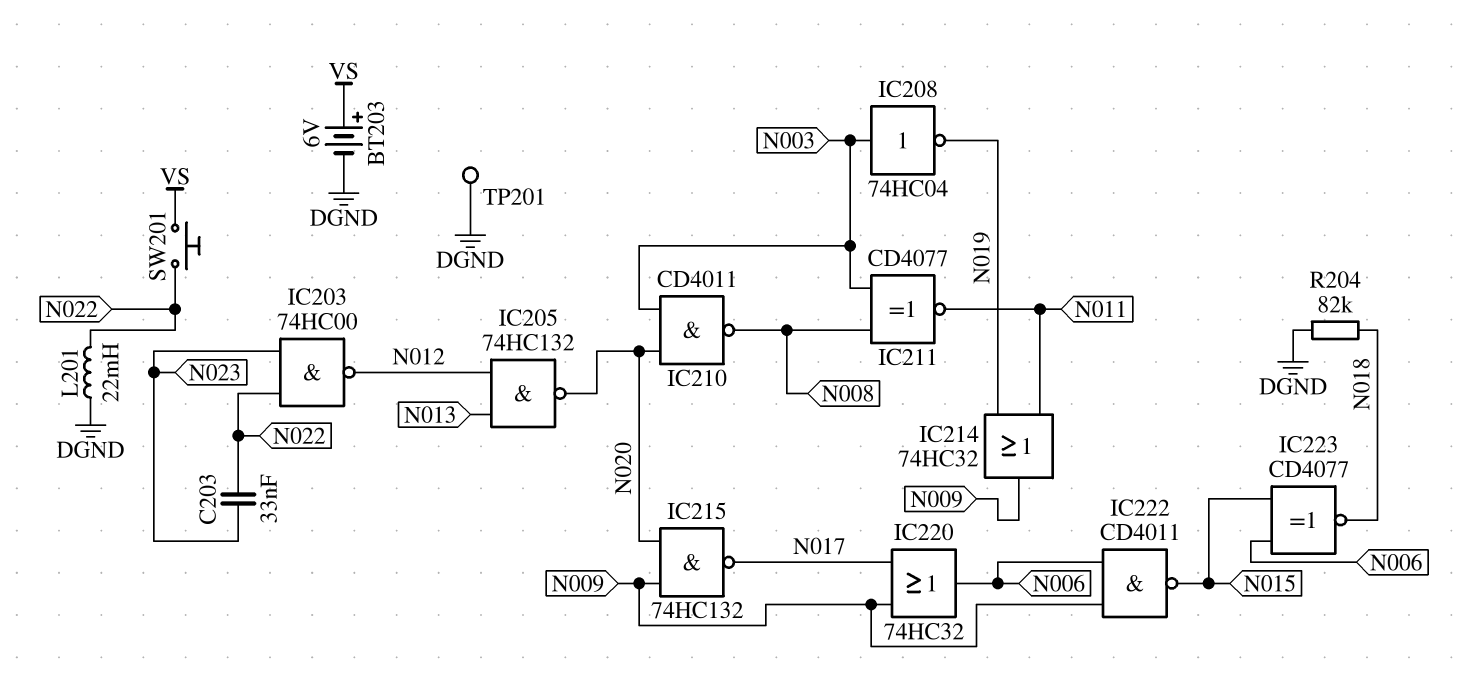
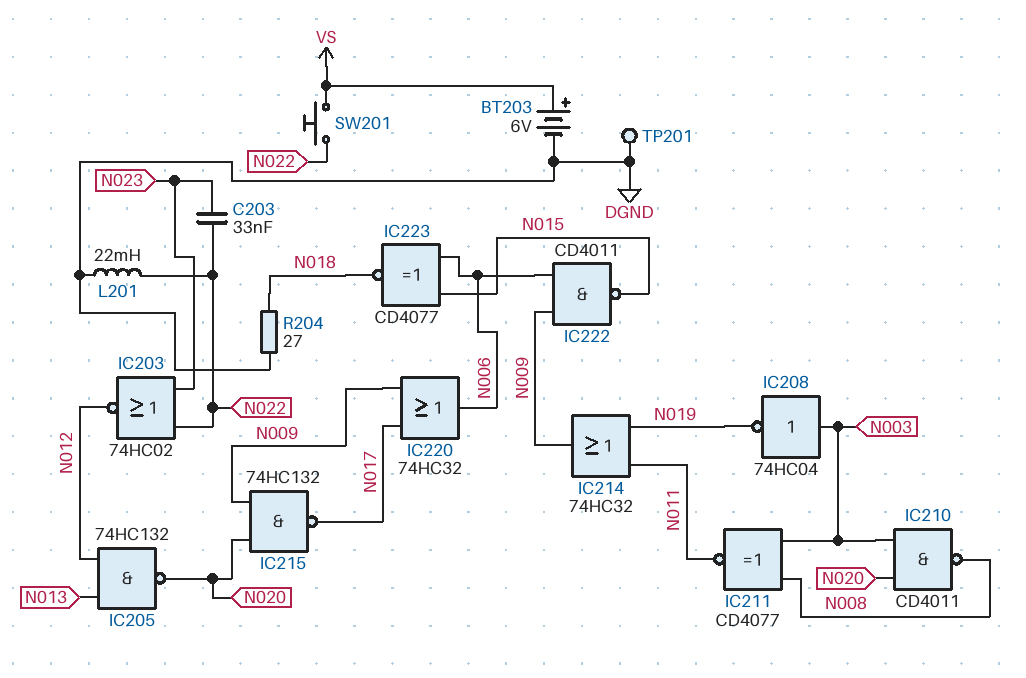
IC203: NAND 74HC00 (in N022, in N023, out N012) -> NOR 74HC02 (in N022, in N023, out N012)
R204: 82k (DGND, N018) -> 27 (DGND, N018)

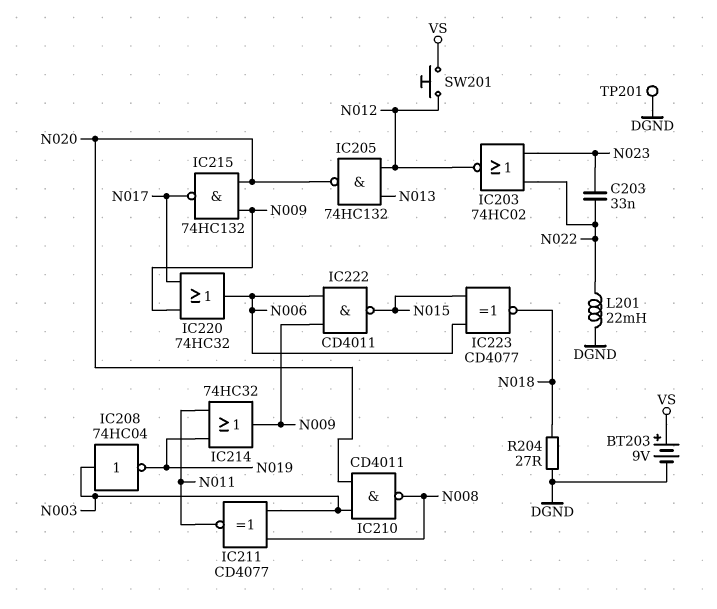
BT203: 6V (plus VS, minus DGND) -> 9V (plus VS, minus DGND)
SW201: button (N022, VS) -> button (N012, VS)

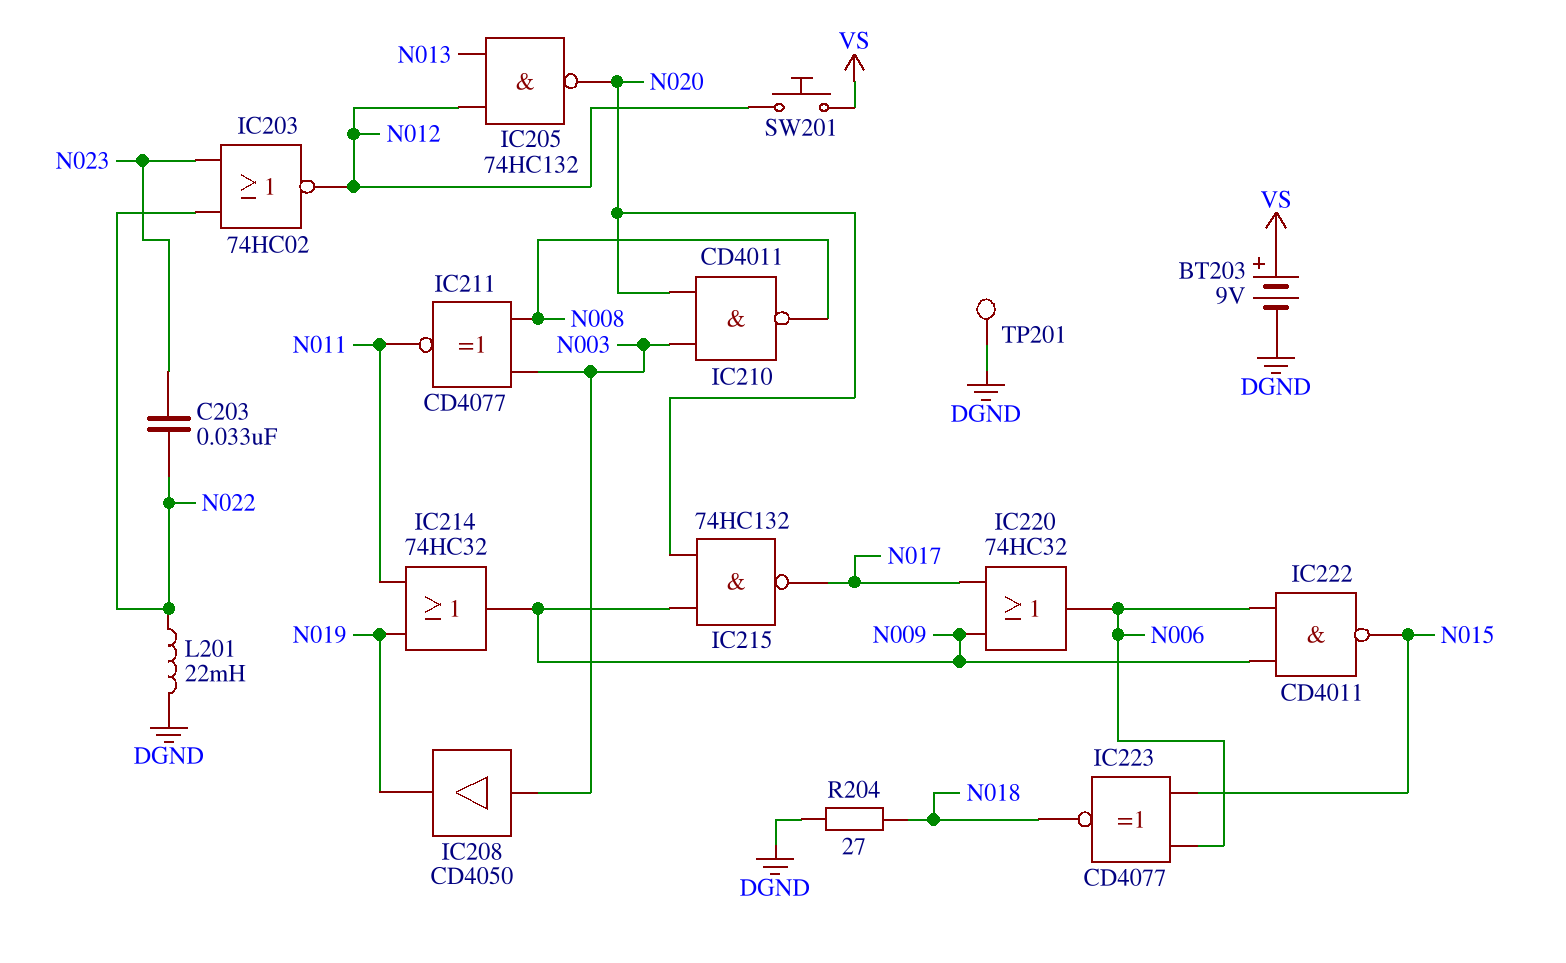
IC208: NOT 74HC04 (in N003, out N019) -> buffer CD4050 (in N003, out N019)

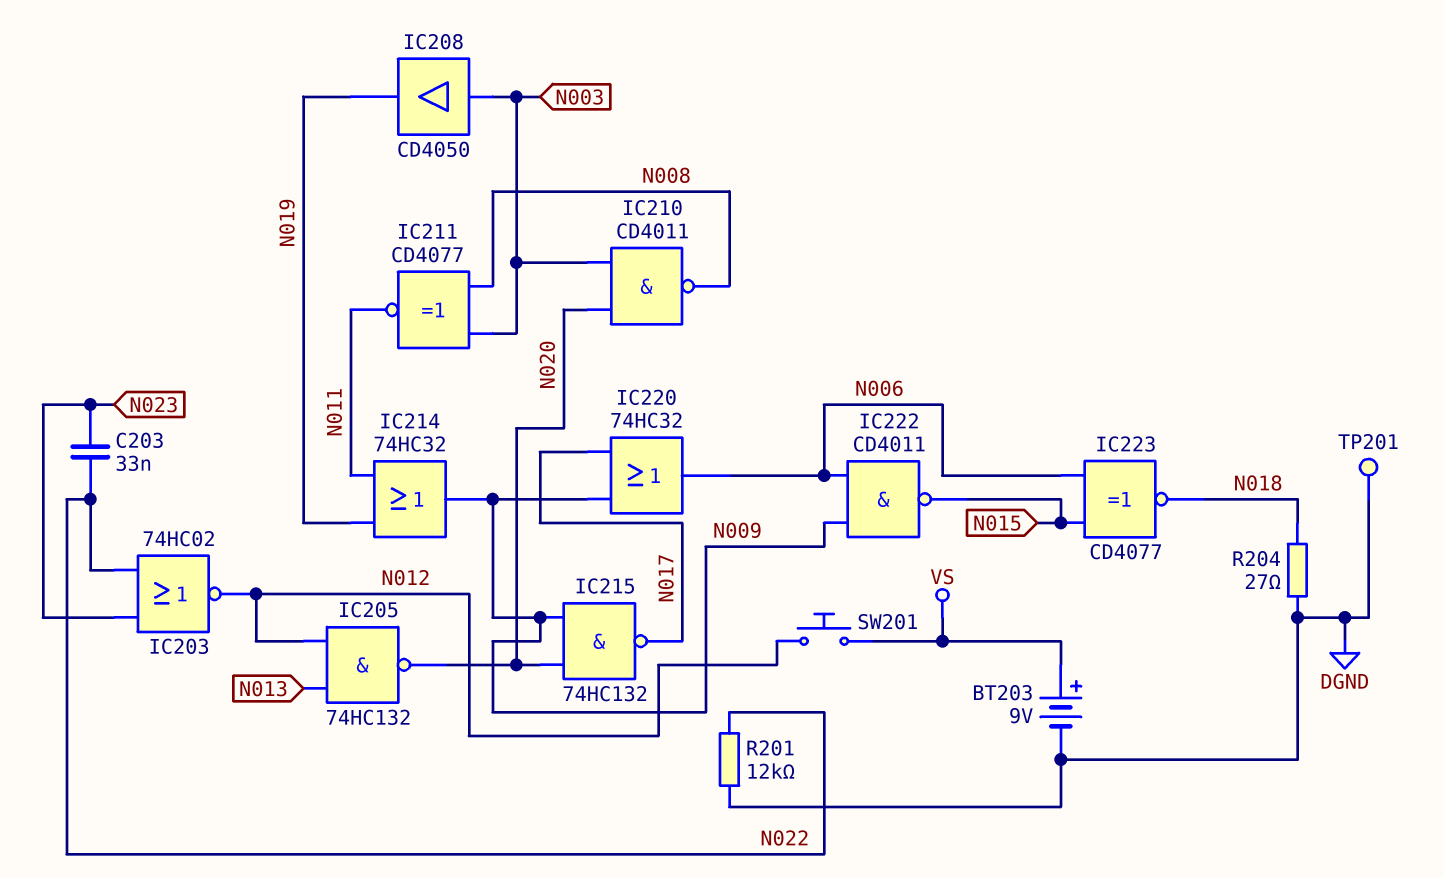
L201: 22mH (DGND, N022) -> none
R201: none -> 12k (DGND, N022)

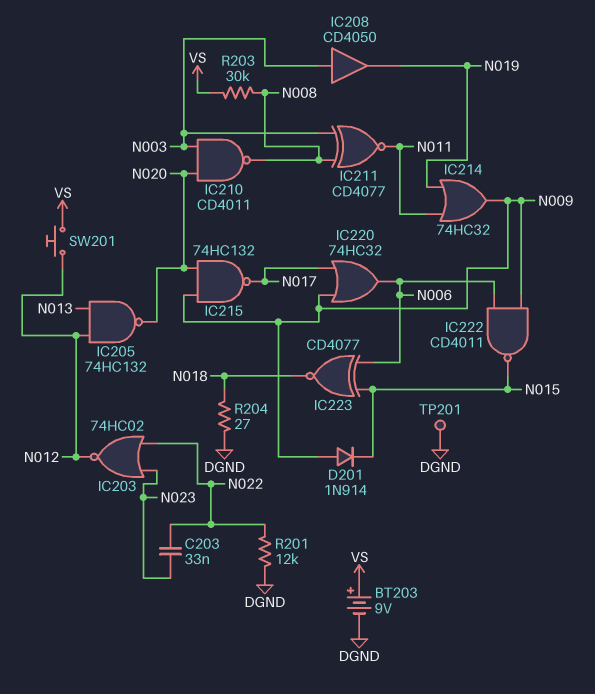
D201: none -> diode 1N914 (A N009, K N015)
R203: none -> 30k (N008, VS)

